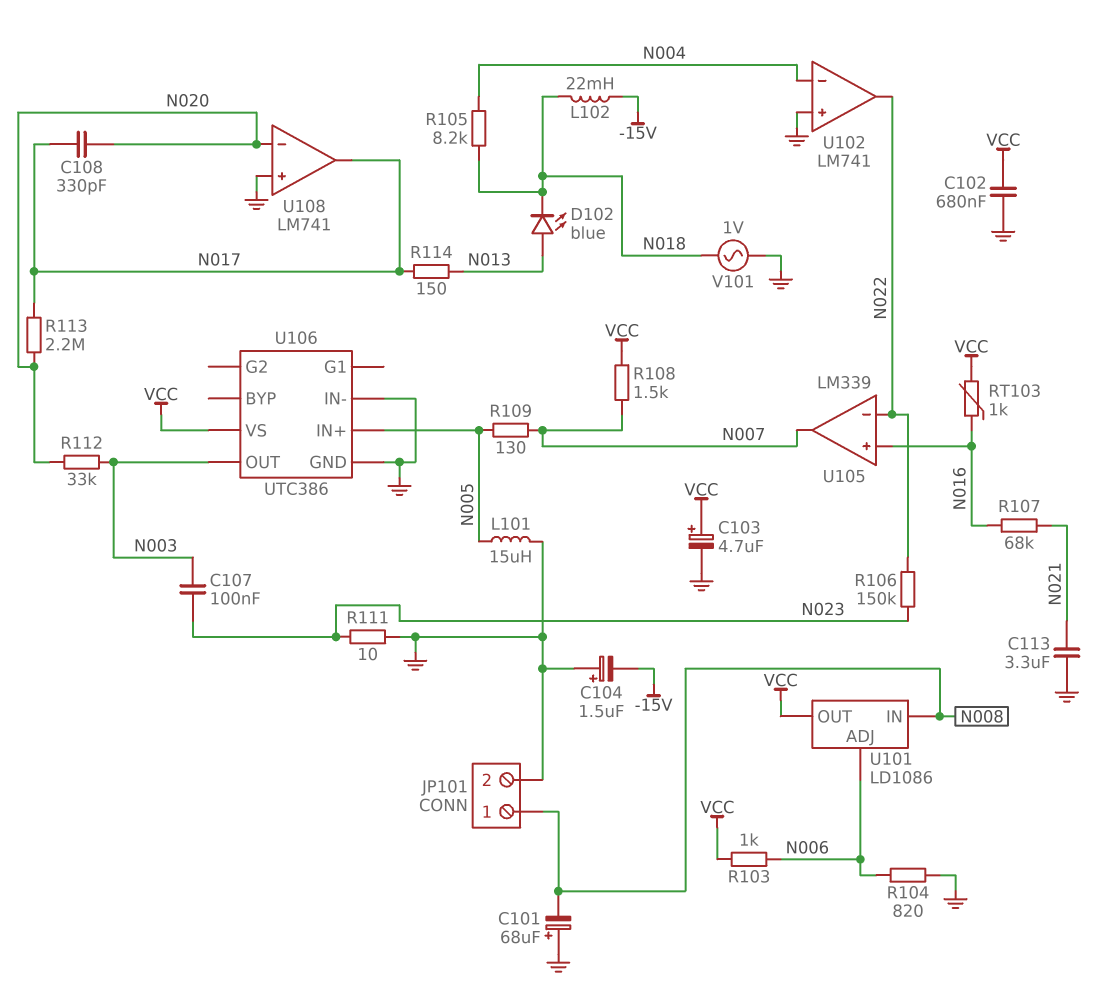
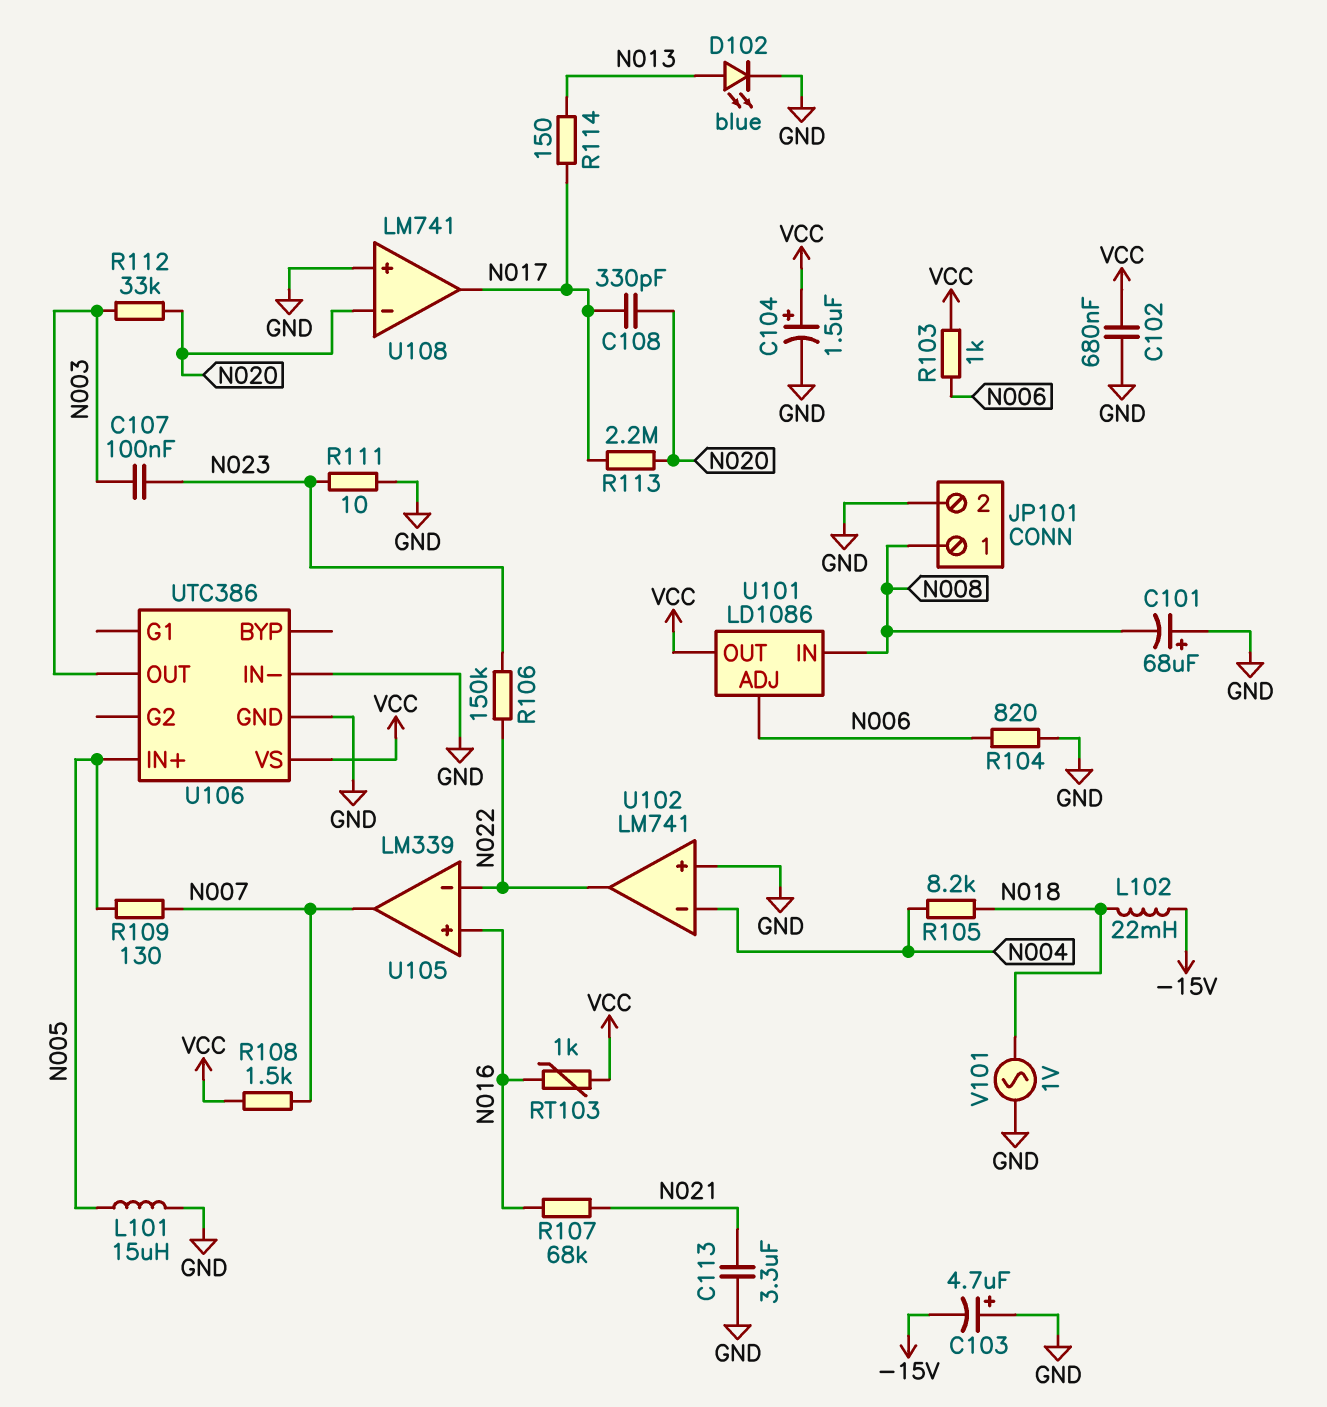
C103: 4.7uF (plus VCC, minus GND) -> 4.7uF (plus GND, minus -15V)
C104: 1.5uF (plus GND, minus -15V) -> 1.5uF (plus VCC, minus GND)
D102: LED blue (A N013, K N018) -> LED blue (A N013, K GND)

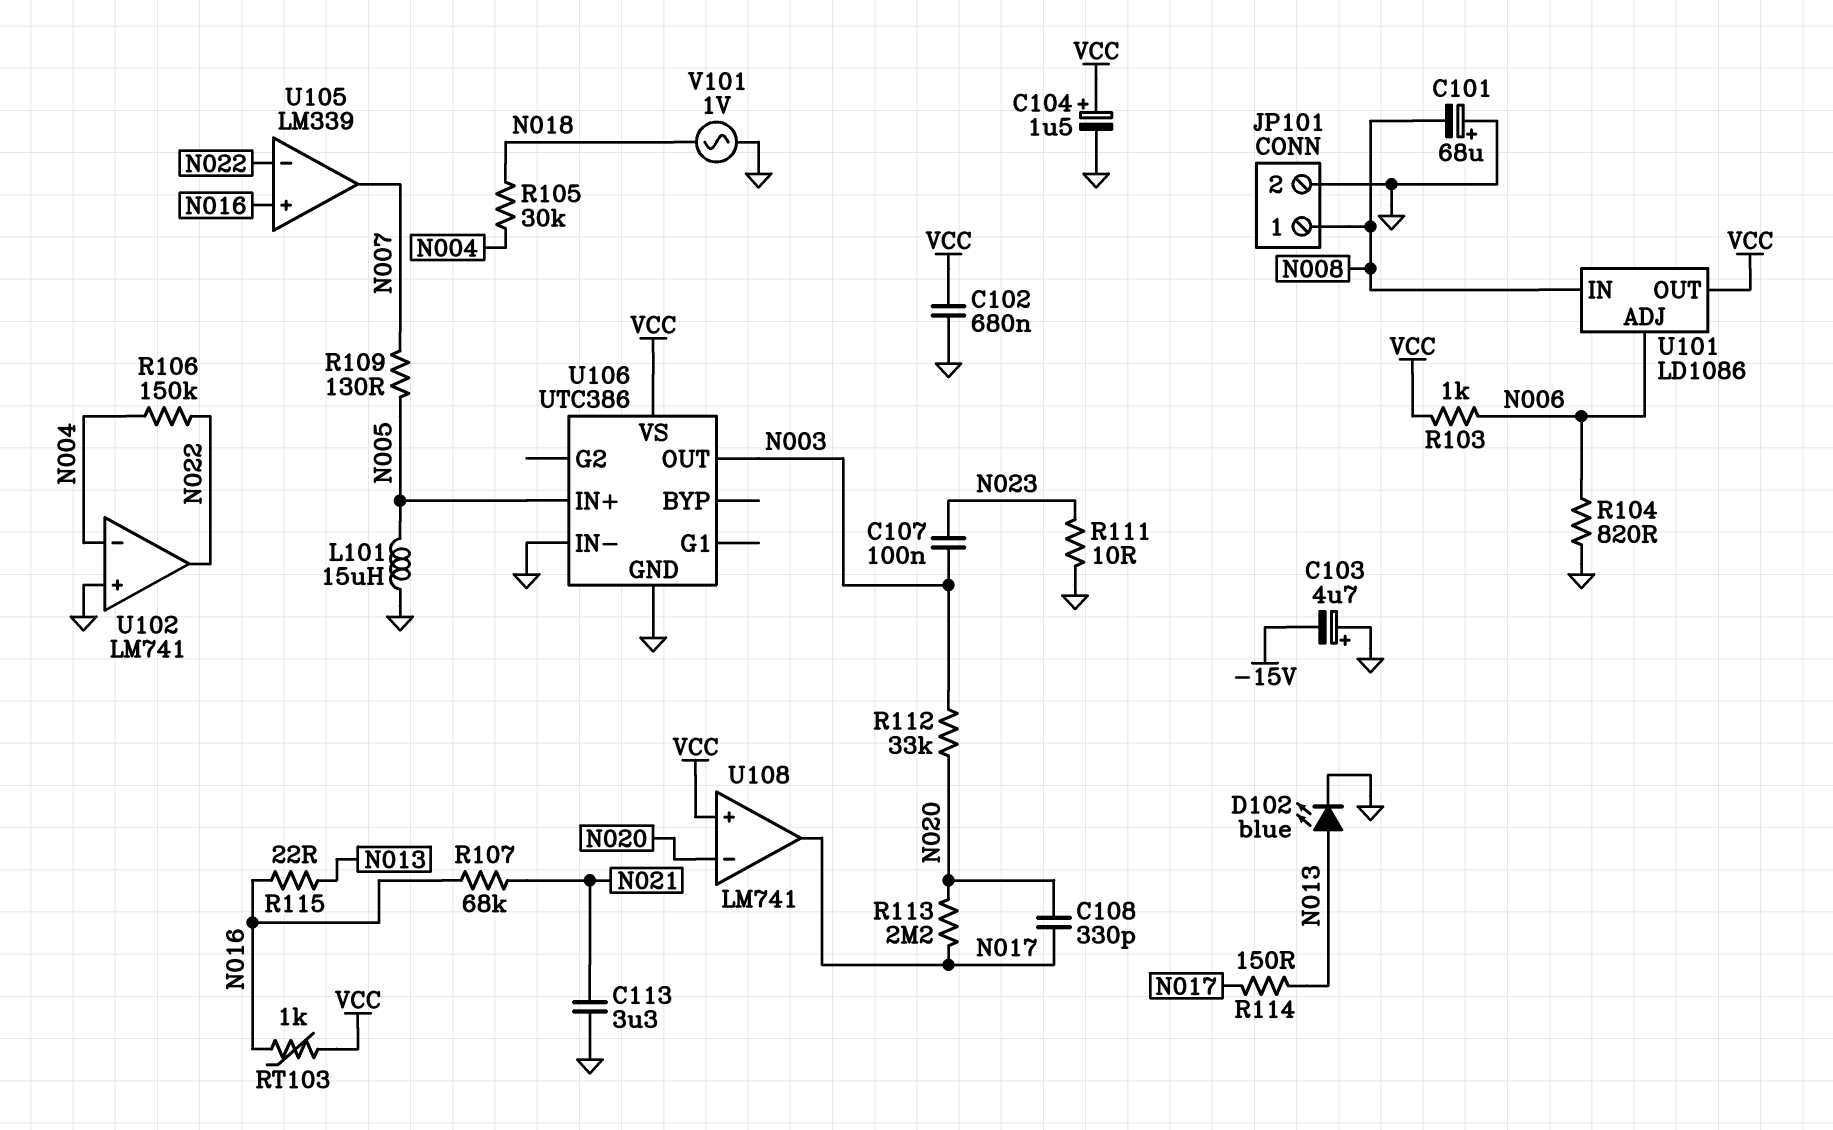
L102: 22mH (-15V, N018) -> none
R105: 8.2k (N004, N018) -> 30k (N004, N018)
R106: 150k (N022, N023) -> 150k (N004, N022)
R108: 1.5k (N007, VCC) -> none
R115: none -> 22 (N013, N016)
U108 pin in+: GND -> VCC

